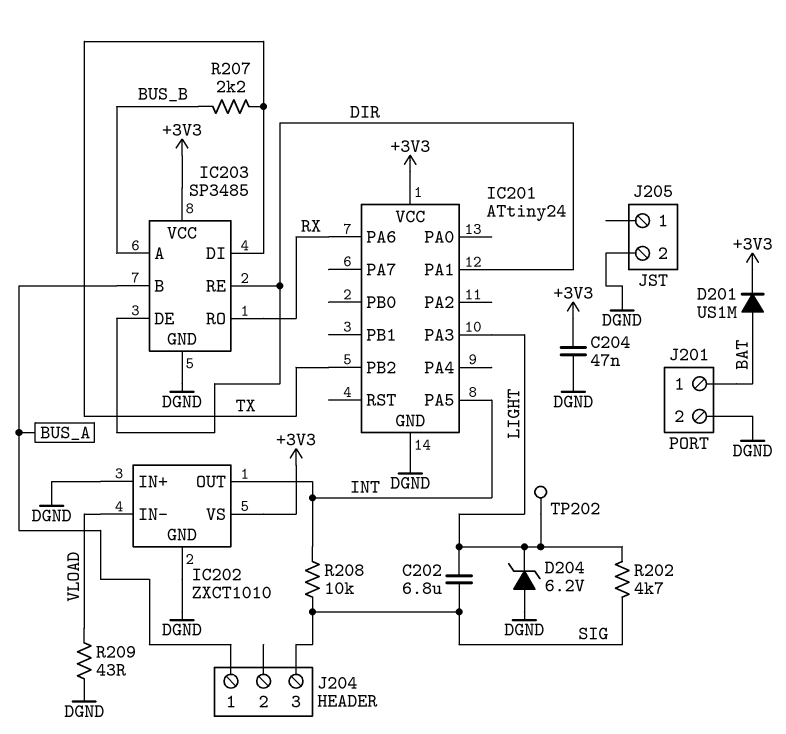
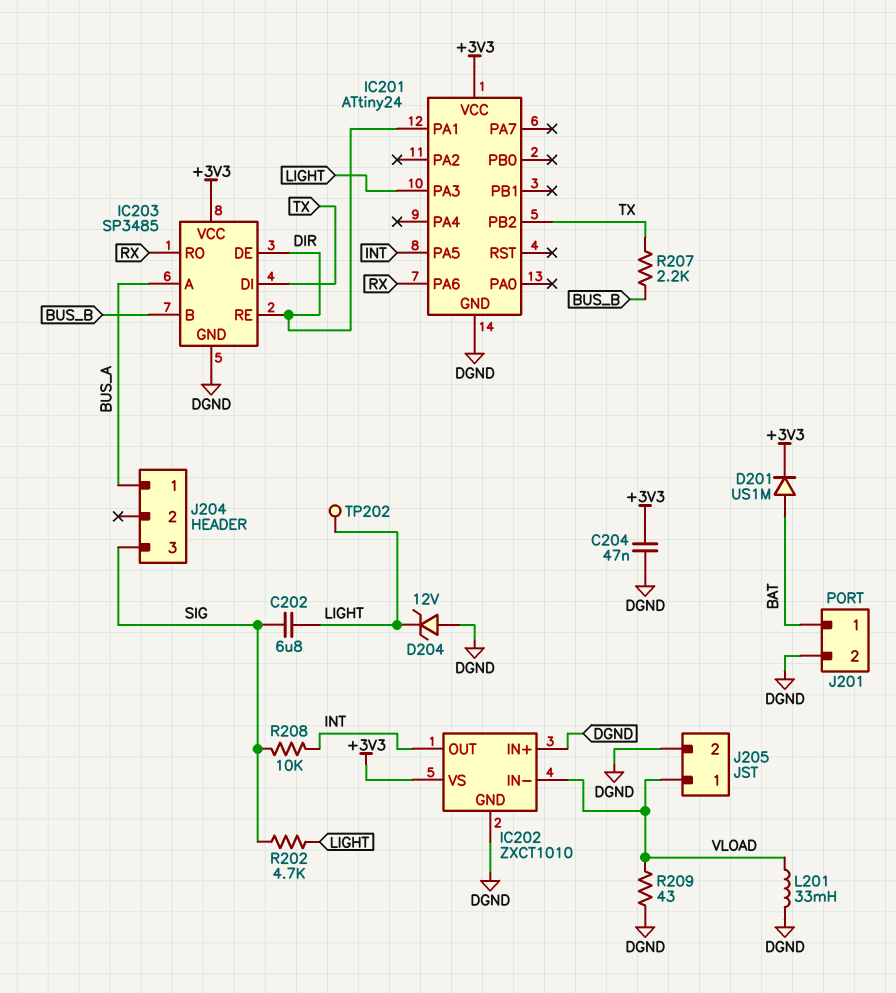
D204: zener 6.2V (A DGND, K LIGHT) -> zener 12V (A DGND, K LIGHT)
IC203 pin A: BUS_B -> BUS_A
IC203 pin B: BUS_A -> BUS_B
J205 pin 1: none -> VLOAD
L201: none -> 33mH (DGND, VLOAD)

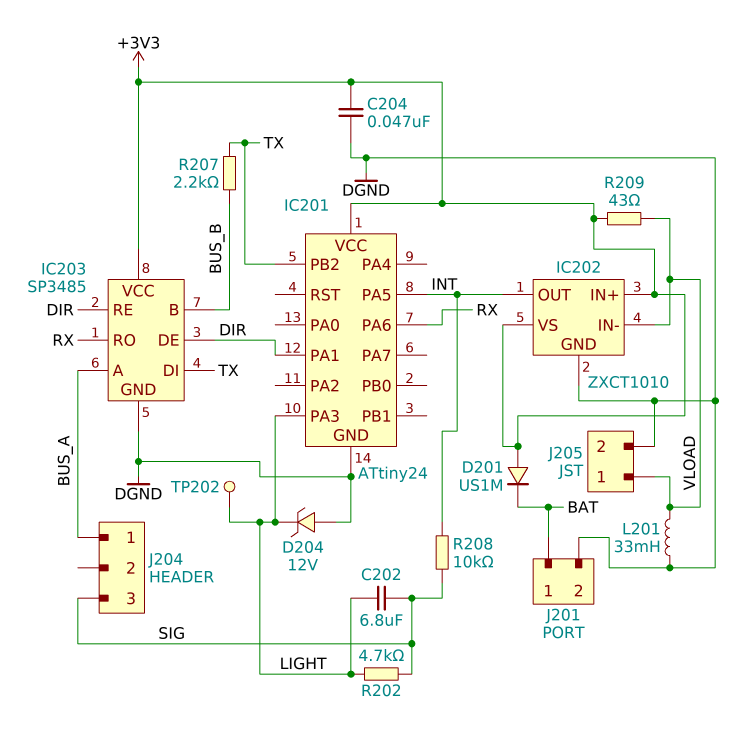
D201: diode US1M (A BAT, K +3V3) -> diode US1M (A +3V3, K BAT)
IC202 pin IN+: DGND -> +3V3
R209: 43 (DGND, VLOAD) -> 43 (+3V3, VLOAD)

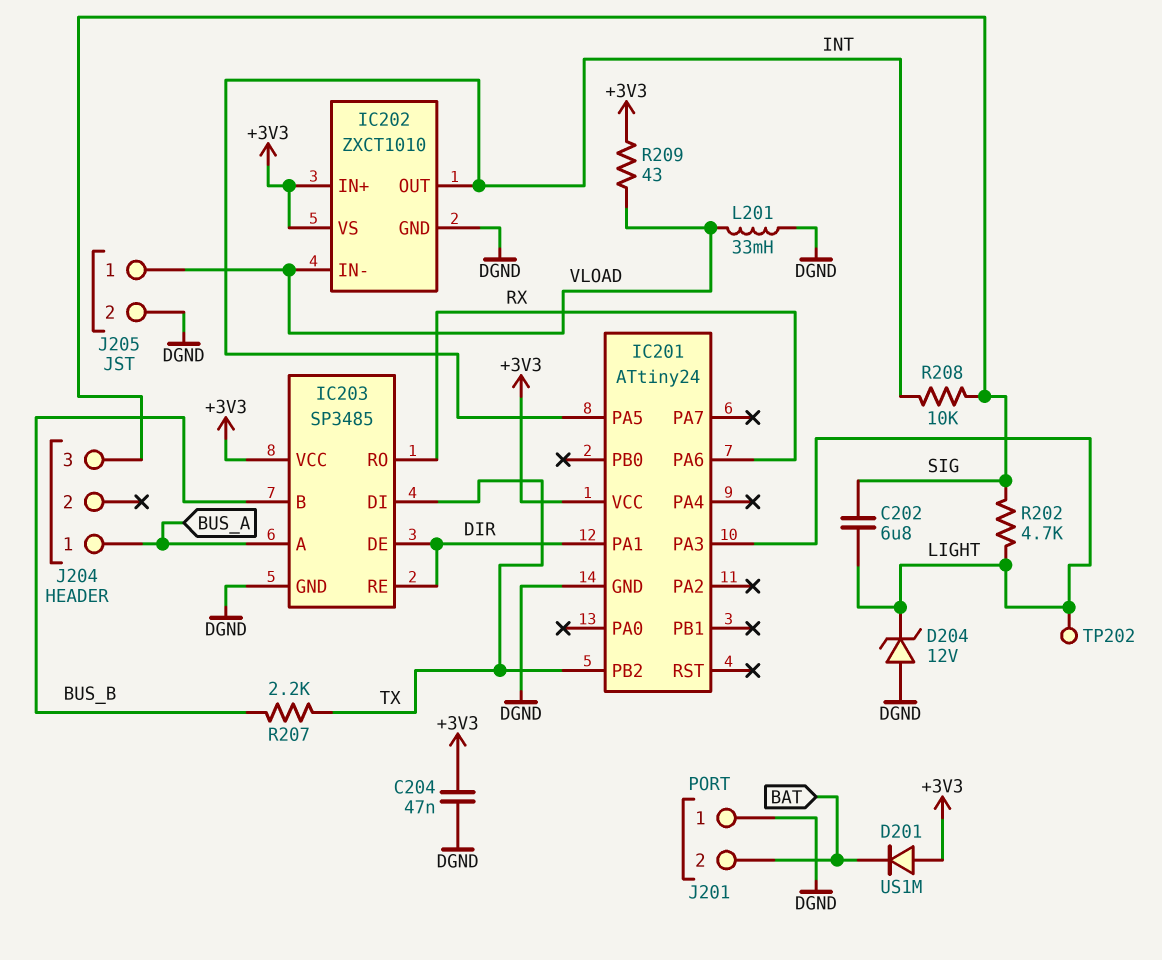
J201 pin 1: BAT -> DGND
J201 pin 2: DGND -> BAT

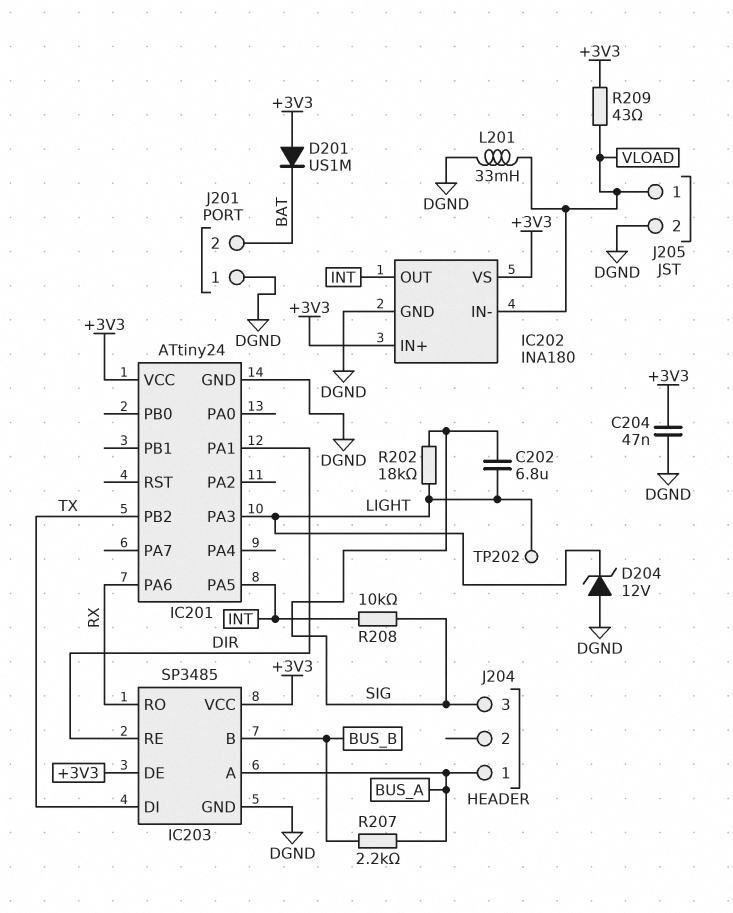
IC202: ZXCT1010 -> INA180
IC203 pin DE: DIR -> +3V3
R202: 4.7k (LIGHT, SIG) -> 18k (LIGHT, SIG)
R207: 2.2k (BUS_B, TX) -> 2.2k (BUS_A, BUS_B)

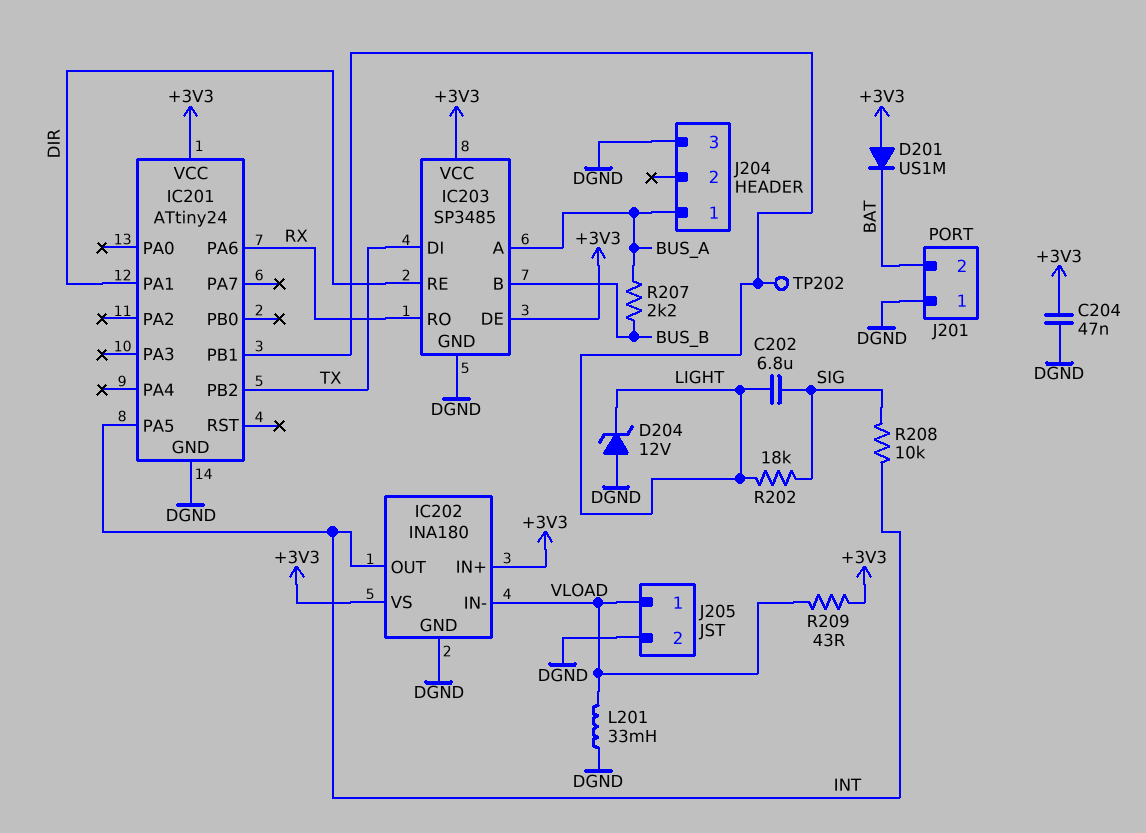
IC201 pin PA3: LIGHT -> none
IC201 pin PB1: none -> LIGHT
J204 pin 3: SIG -> DGND

